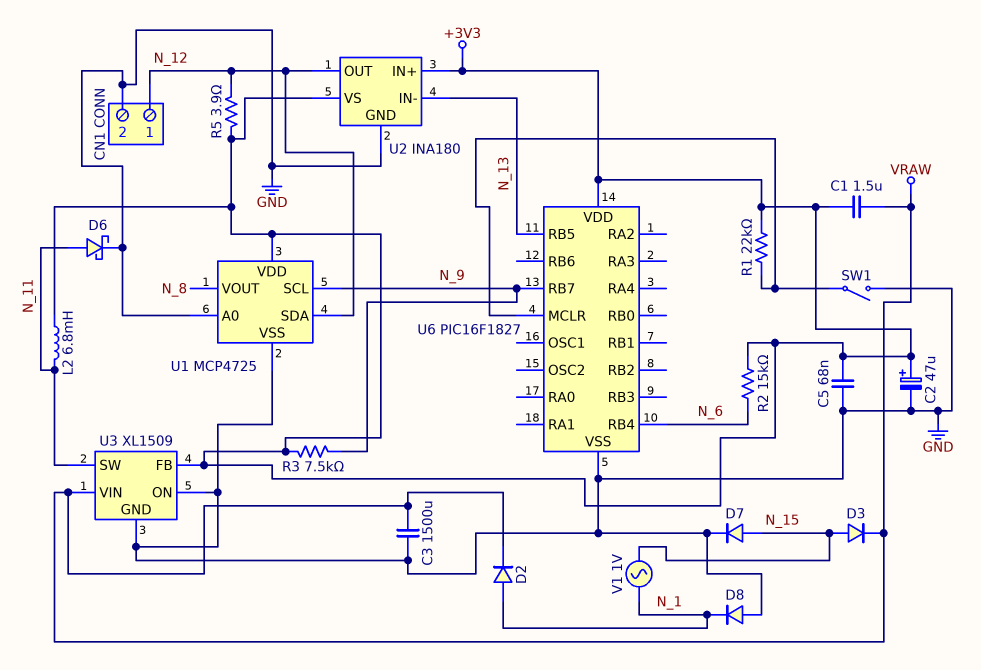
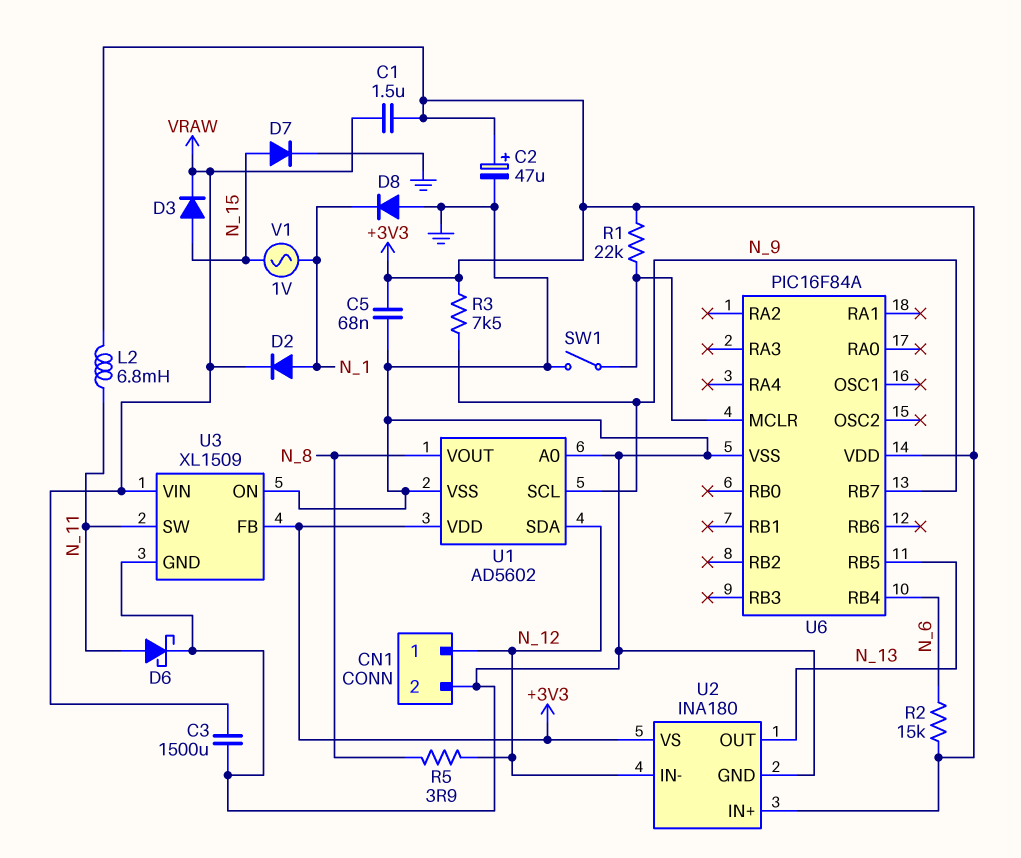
R5: 3.9 (+3V3, N_12) -> 3.9 (N_8, N_12)
U1: MCP4725 -> AD5602
U2 pin IN-: N_13 -> N_12
U2 pin OUT: N_12 -> N_13
U6: PIC16F1827 -> PIC16F84A

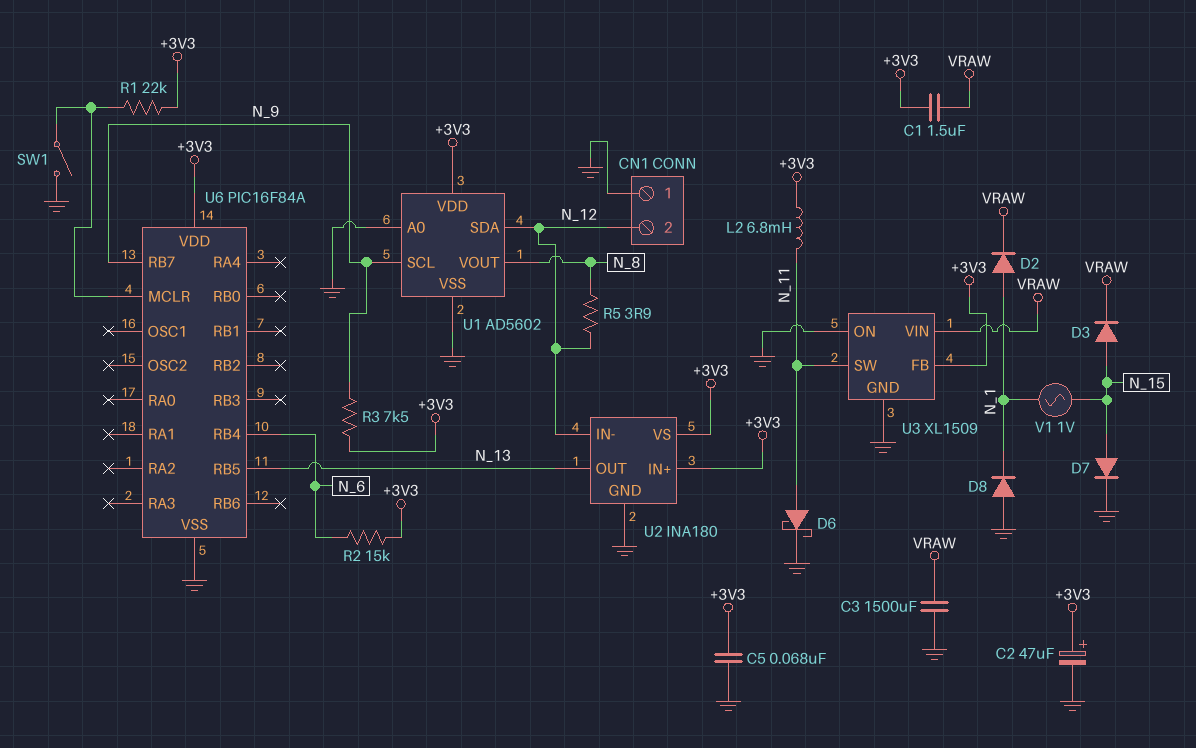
CN1 pin 1: N_12 -> GND
CN1 pin 2: GND -> N_12

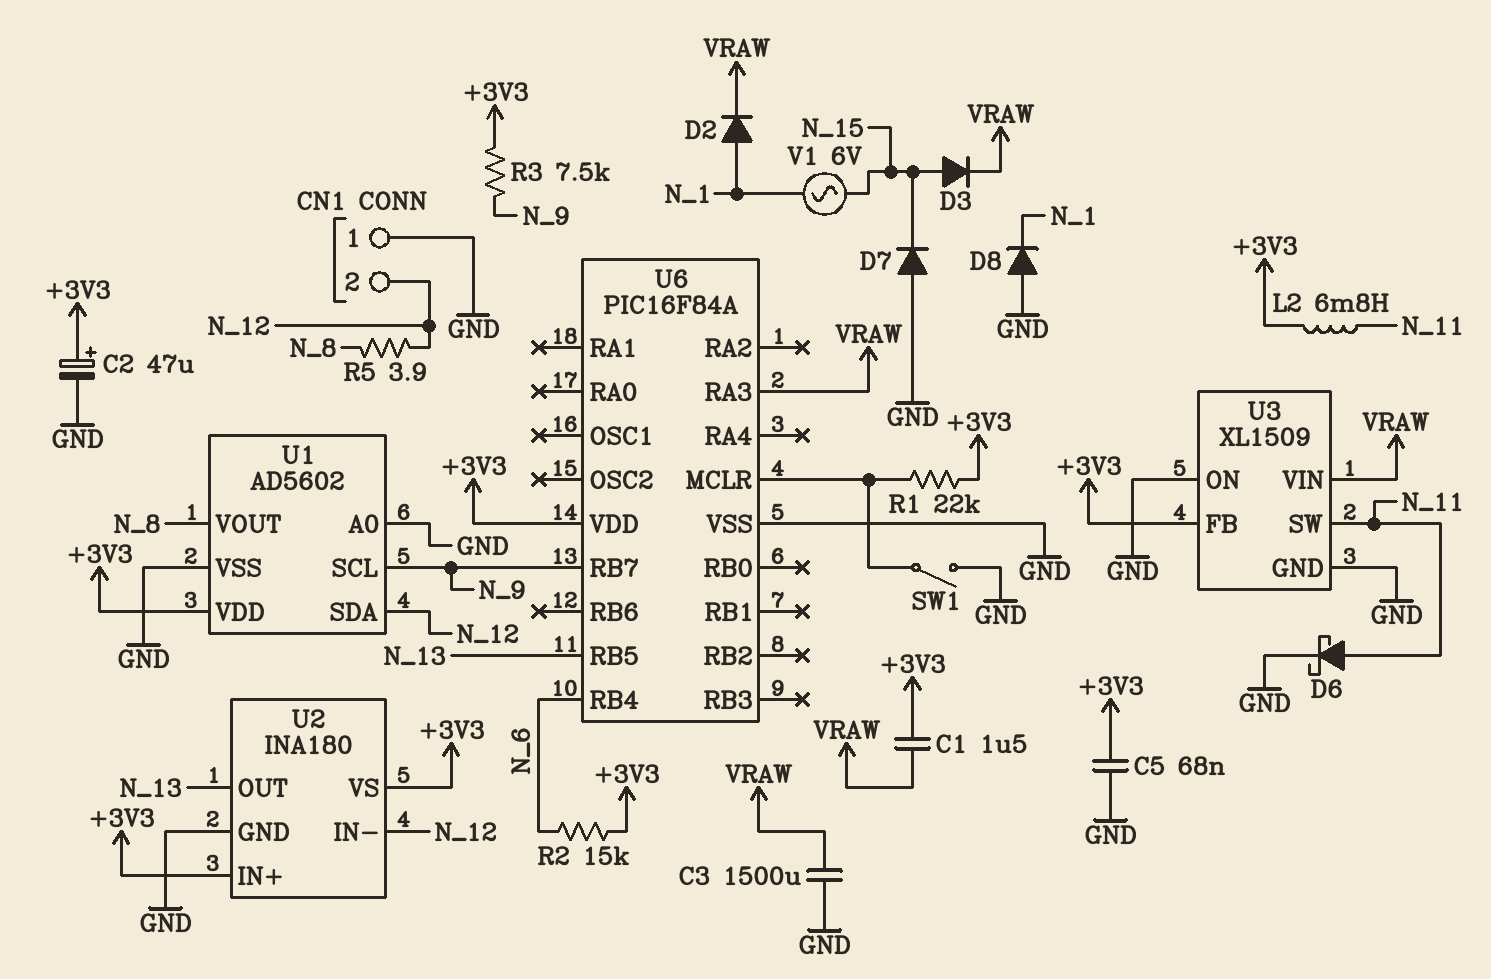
D7: diode (A N_15, K GND) -> diode (A GND, K N_15)
U6 pin RA3: none -> VRAW
V1: AC 1V (N_1, N_15) -> AC 6V (N_1, N_15)

